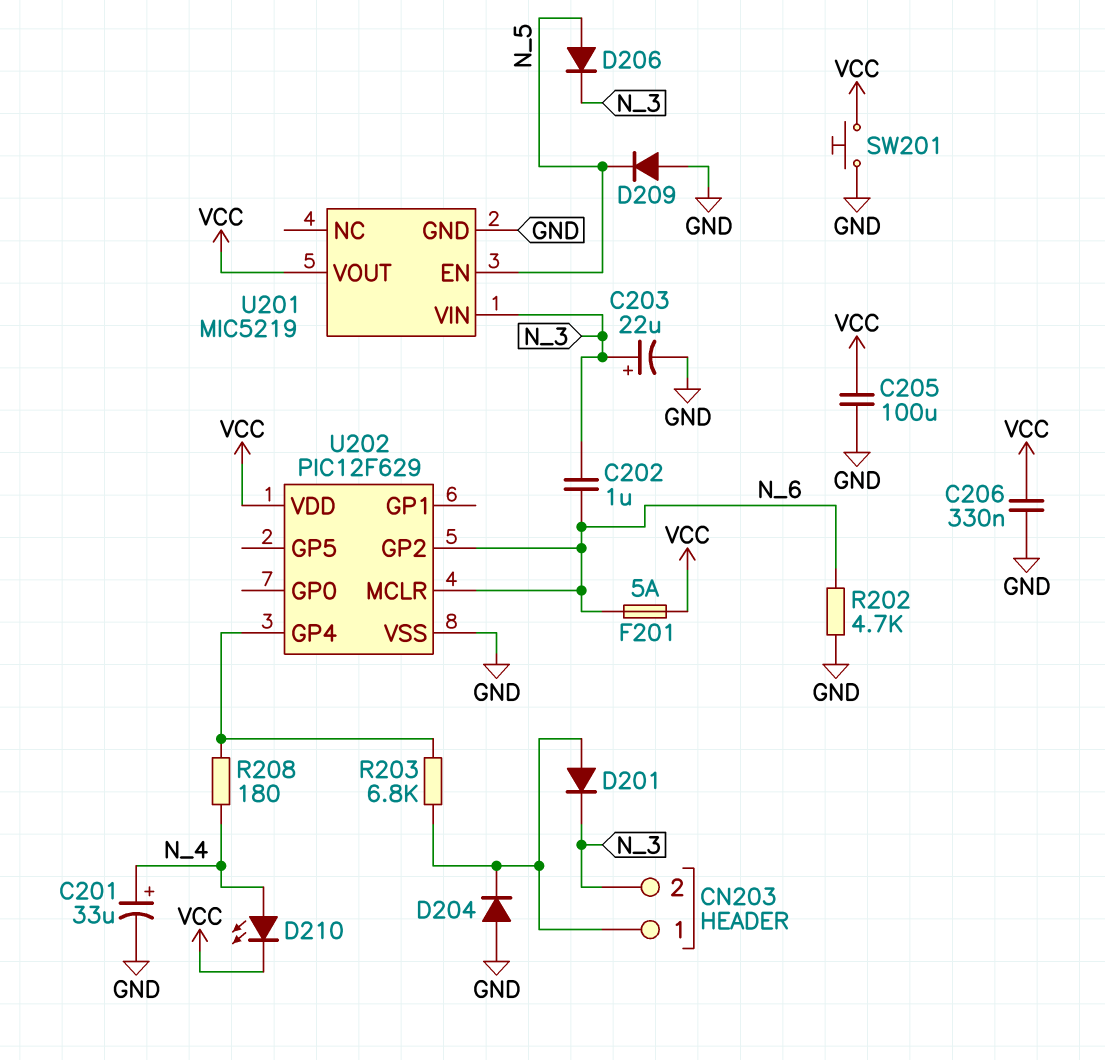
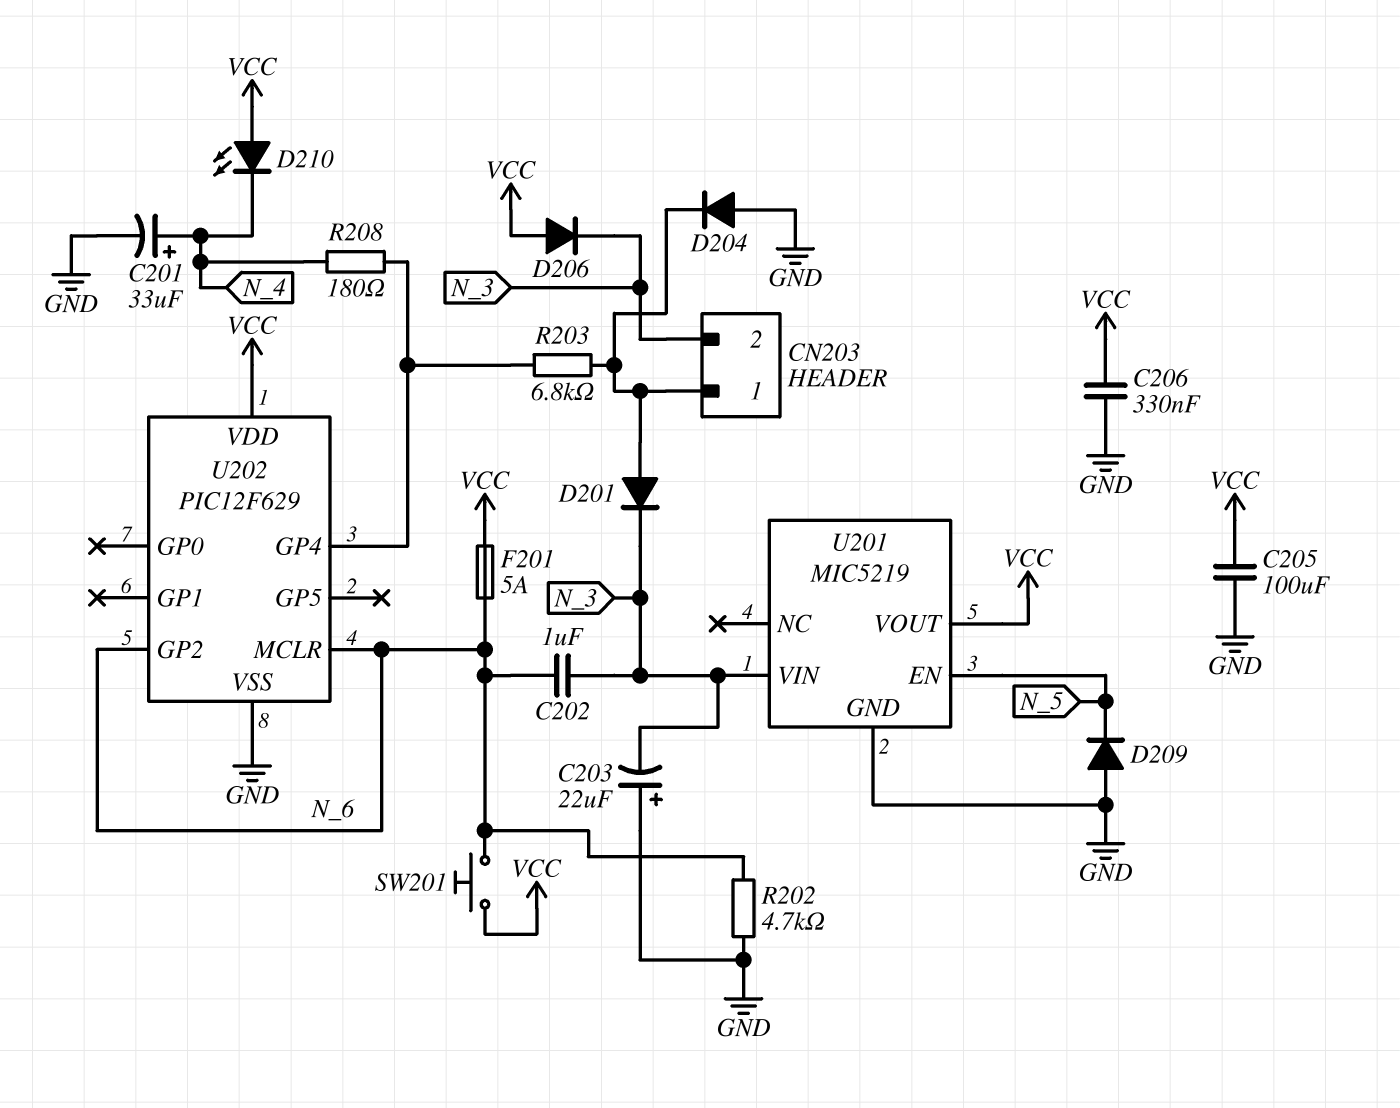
C203: 22uF (plus N_3, minus GND) -> 22uF (plus GND, minus N_3)
D206: diode (A N_5, K N_3) -> diode (A VCC, K N_3)
D210: LED (A N_4, K VCC) -> LED (A VCC, K N_4)
SW201: button (GND, VCC) -> button (N_6, VCC)

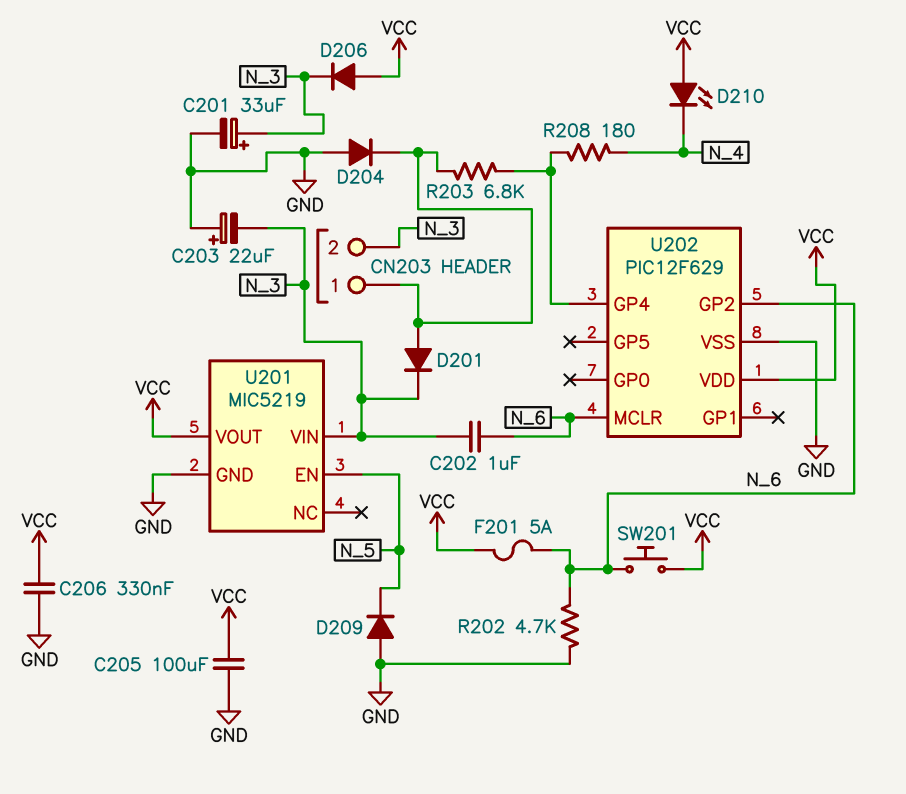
C201: 33uF (plus N_4, minus GND) -> 33uF (plus N_3, minus GND)

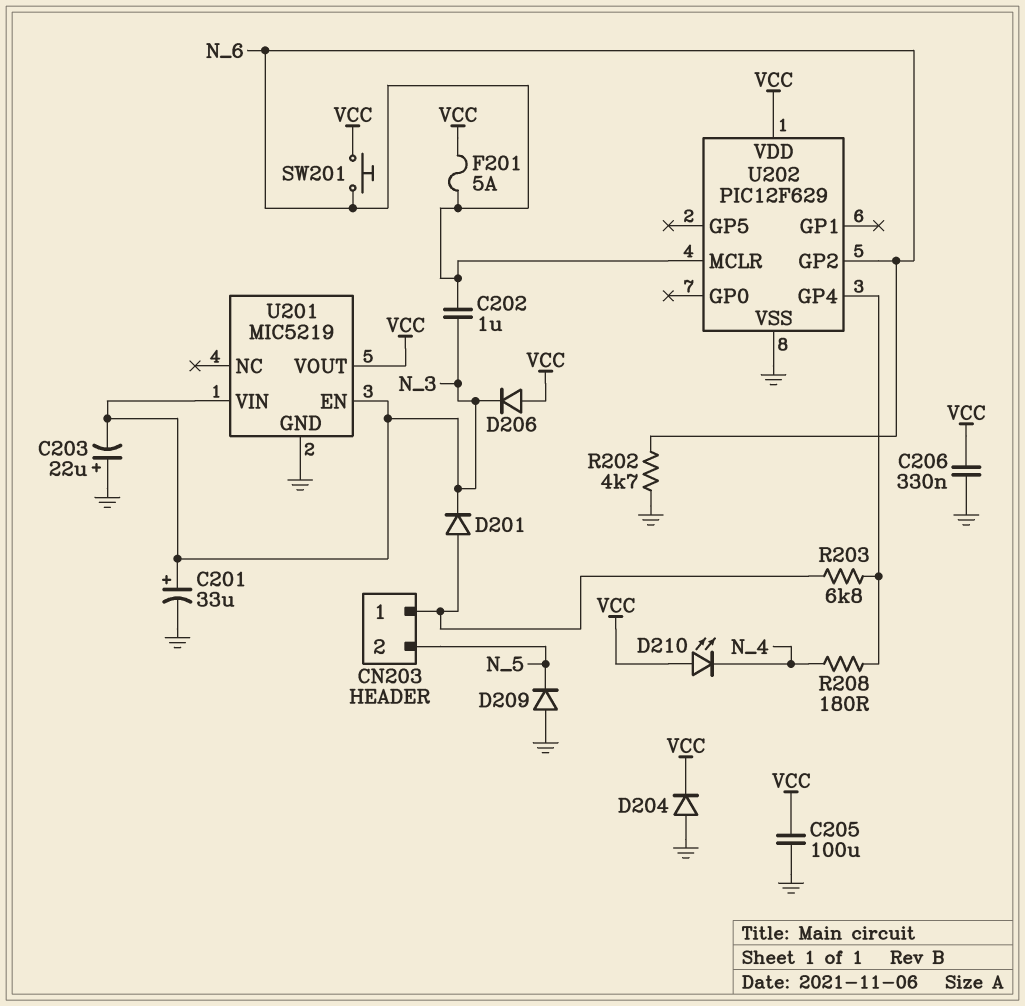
CN203 pin 2: N_3 -> N_5
D204: diode (A GND, K CN203/1) -> diode (A GND, K VCC)
U201 pin EN: N_5 -> N_3

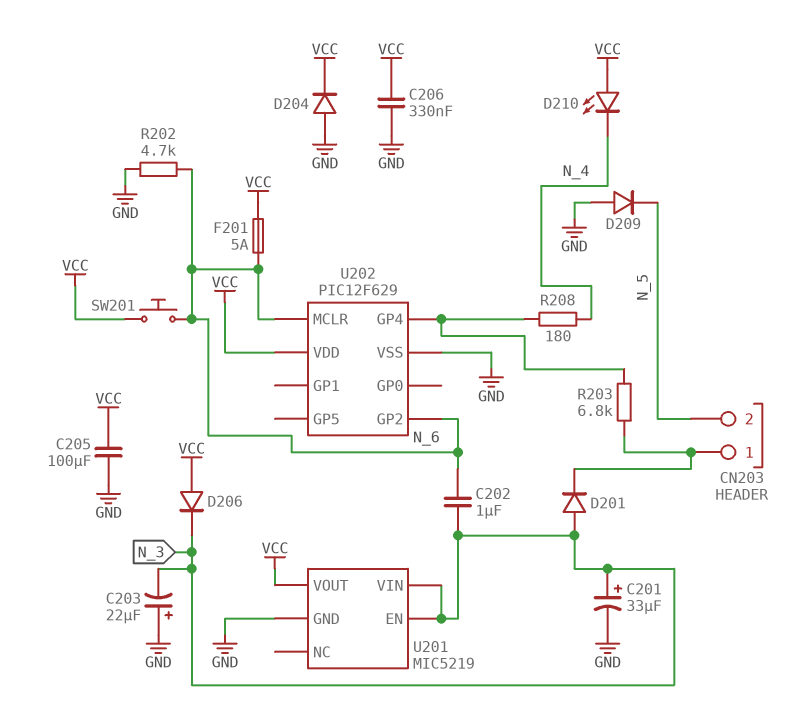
D201: diode (A CN203/1, K N_3) -> diode (A N_3, K CN203/1)

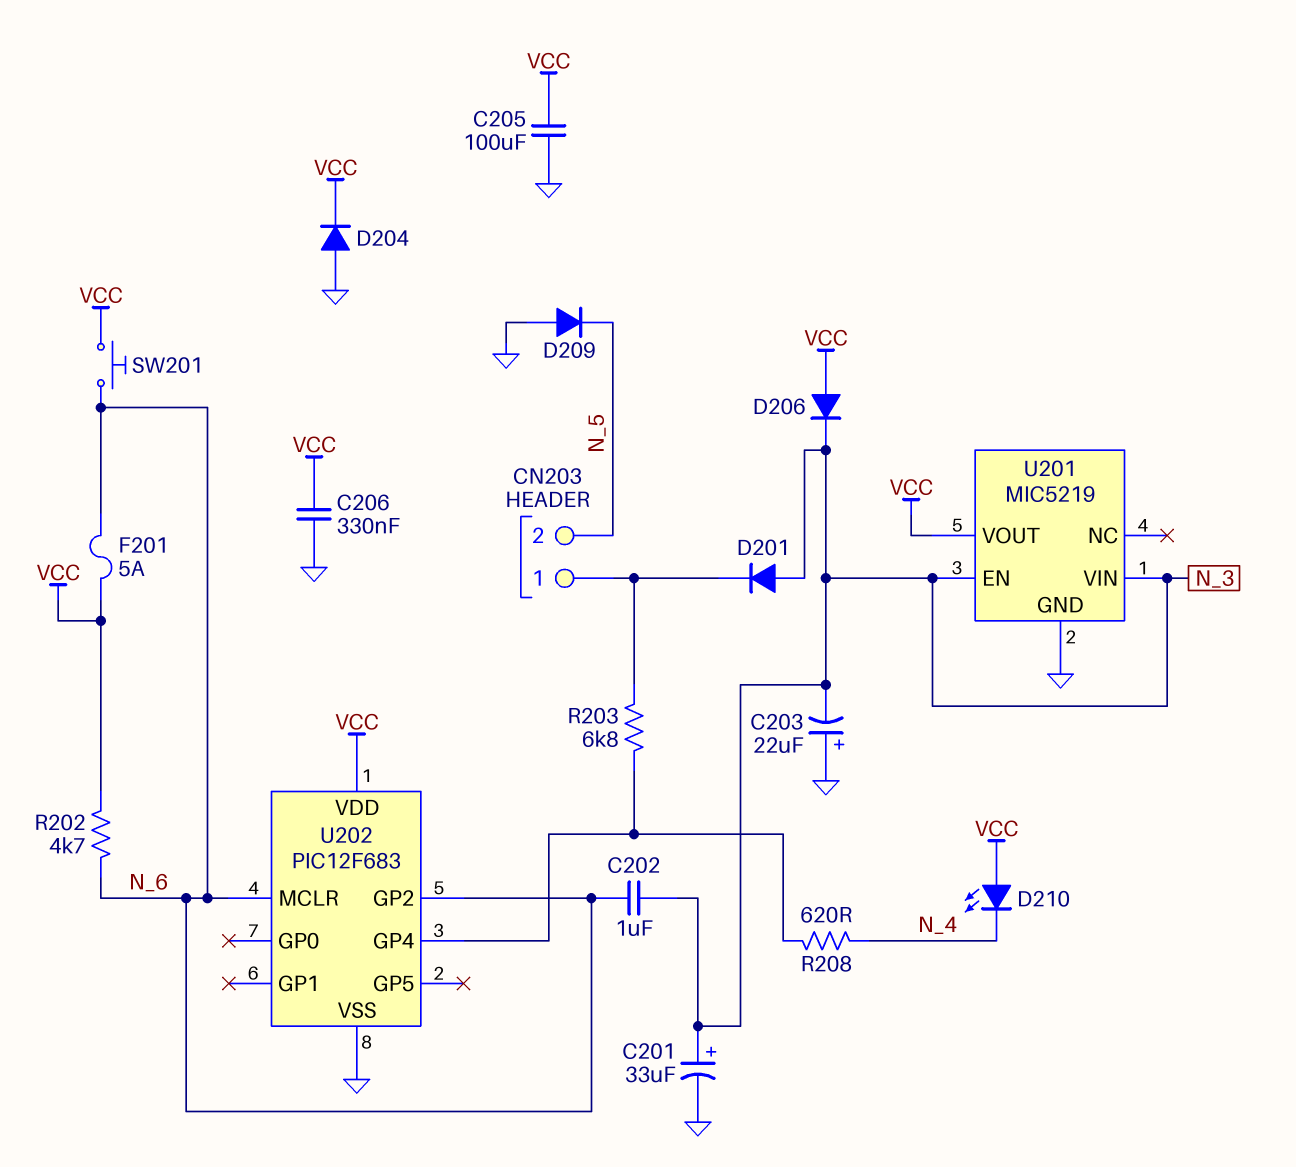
R202: 4.7k (GND, N_6) -> 4.7k (N_6, VCC)
R208: 180 (N_4, U202/GP4) -> 620 (N_4, U202/GP4)
U202: PIC12F629 -> PIC12F683

